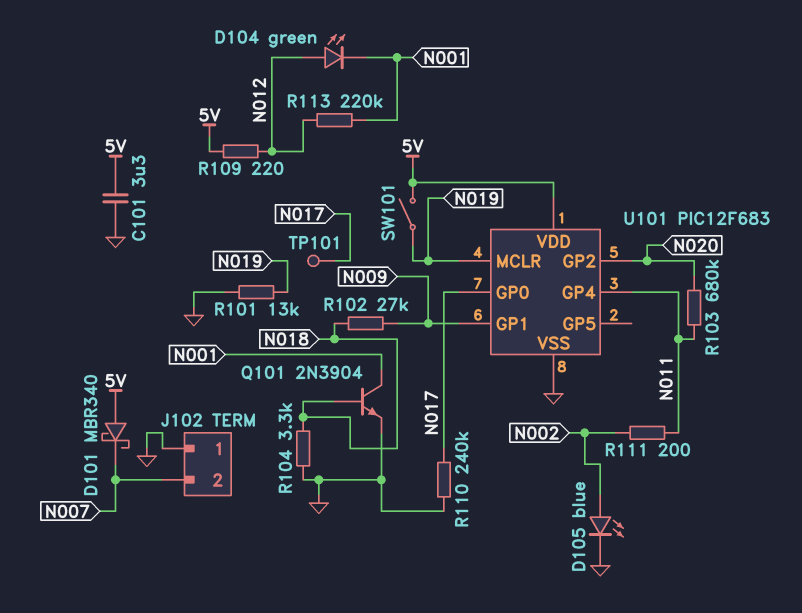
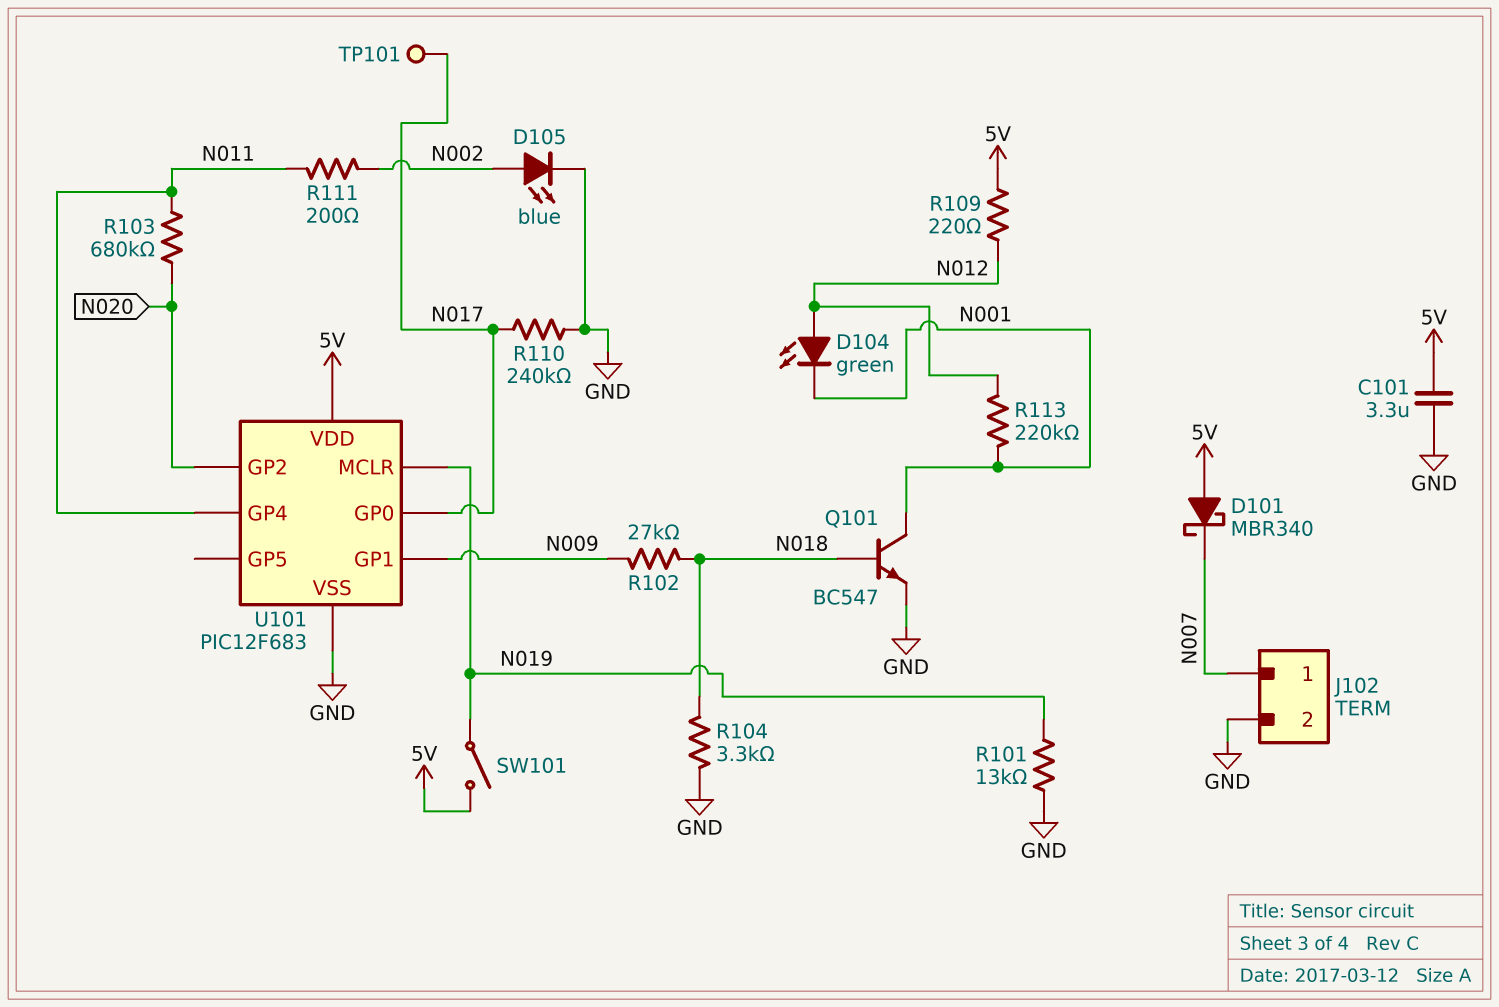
J102 pin 1: GND -> N007
J102 pin 2: N007 -> GND
Q101: NPN 2N3904 (B N018, C N001, E GND) -> NPN BC547 (B N018, C N001, E GND)

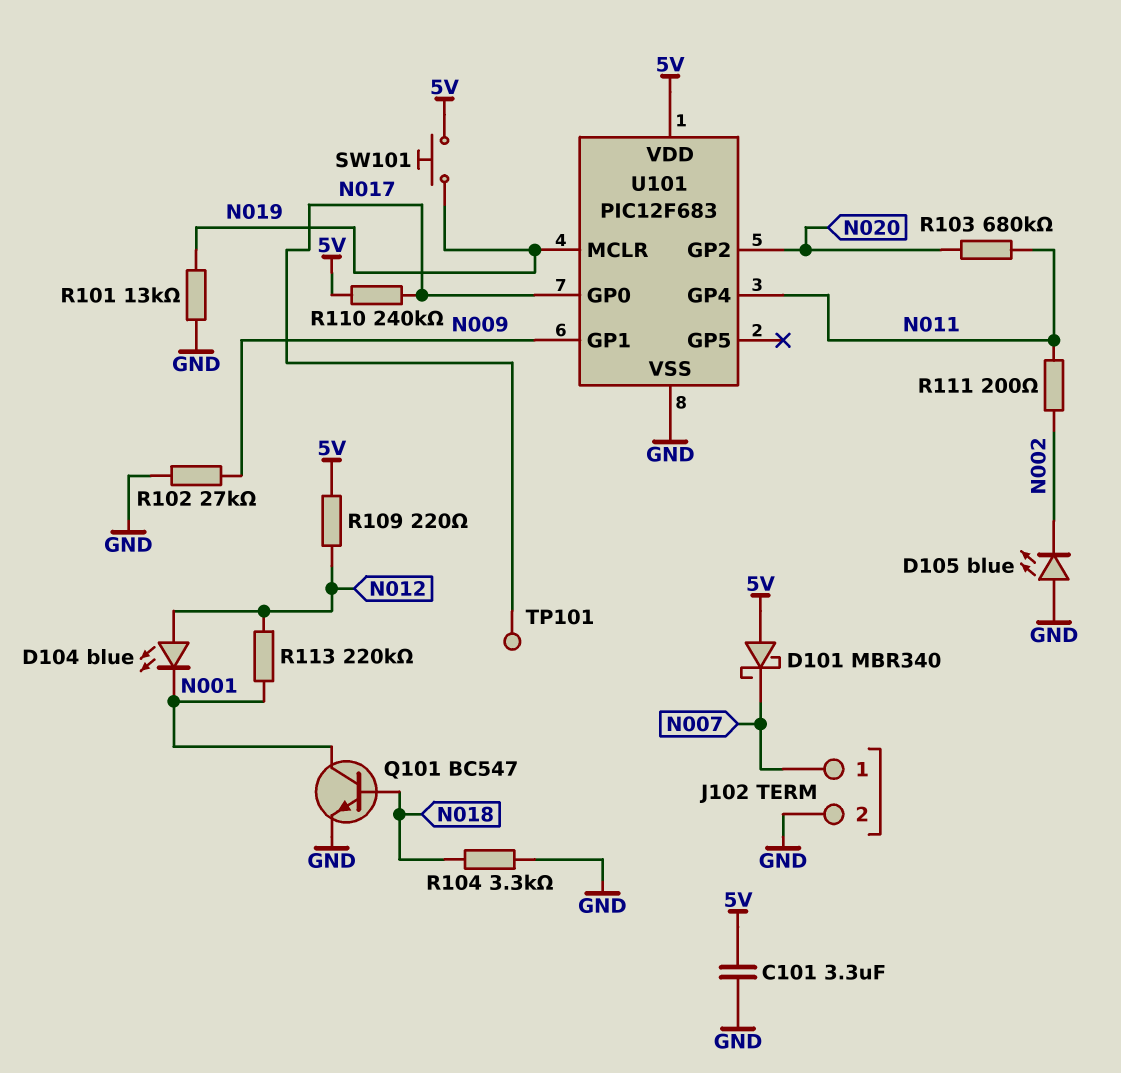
D104: LED green (A N012, K N001) -> LED blue (A N012, K N001)
D105: LED blue (A N002, K GND) -> LED blue (A GND, K N002)
R102: 27k (N009, N018) -> 27k (GND, N009)
R110: 240k (GND, N017) -> 240k (5V, N017)
SW101: switch (5V, N019) -> button (5V, N019)

